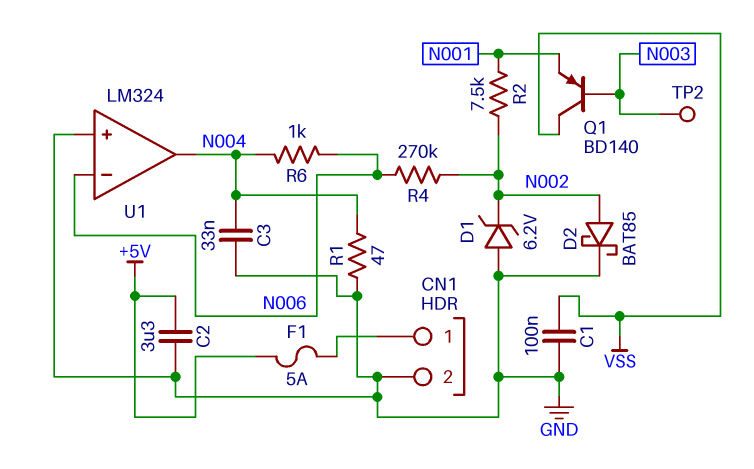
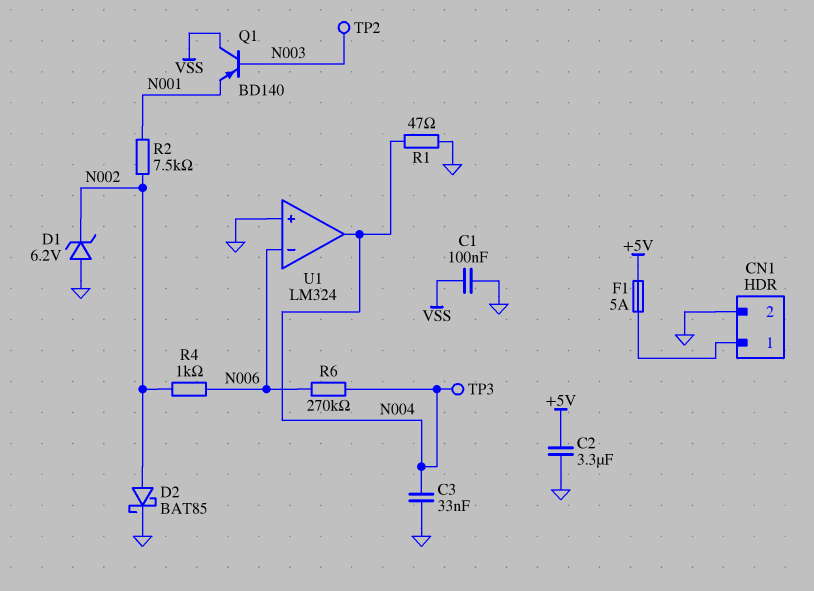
R4: 270k (N002, N006) -> 1k (N002, N006)
R6: 1k (N004, N006) -> 270k (N004, N006)
TP3: none -> test point (N004)

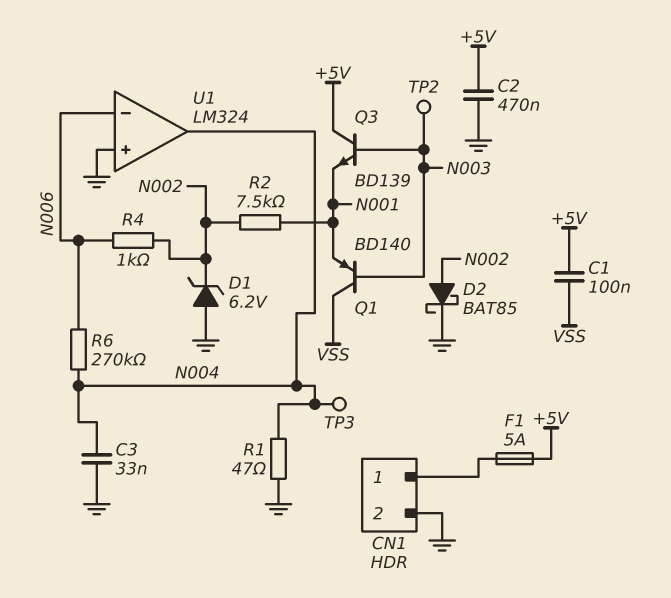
C1: 100nF (GND, VSS) -> 100nF (+5V, VSS)
C2: 3.3uF (+5V, GND) -> 470nF (+5V, GND)
Q3: none -> NPN BD139 (B N003, C +5V, E N001)

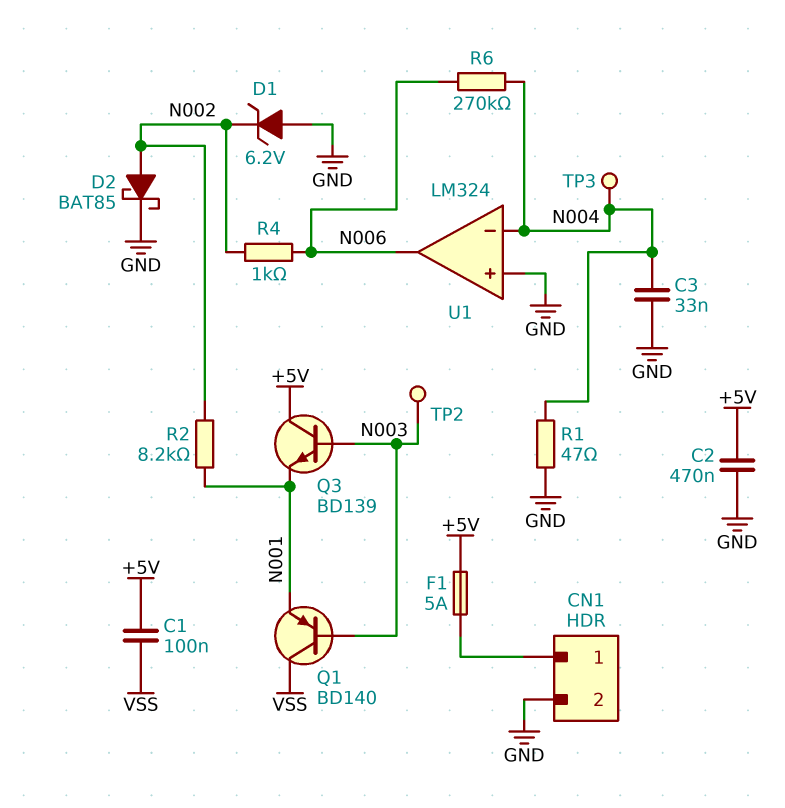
R2: 7.5k (N001, N002) -> 8.2k (N001, N002)
U1 pin in-: N006 -> N004
U1 pin out: N004 -> N006

